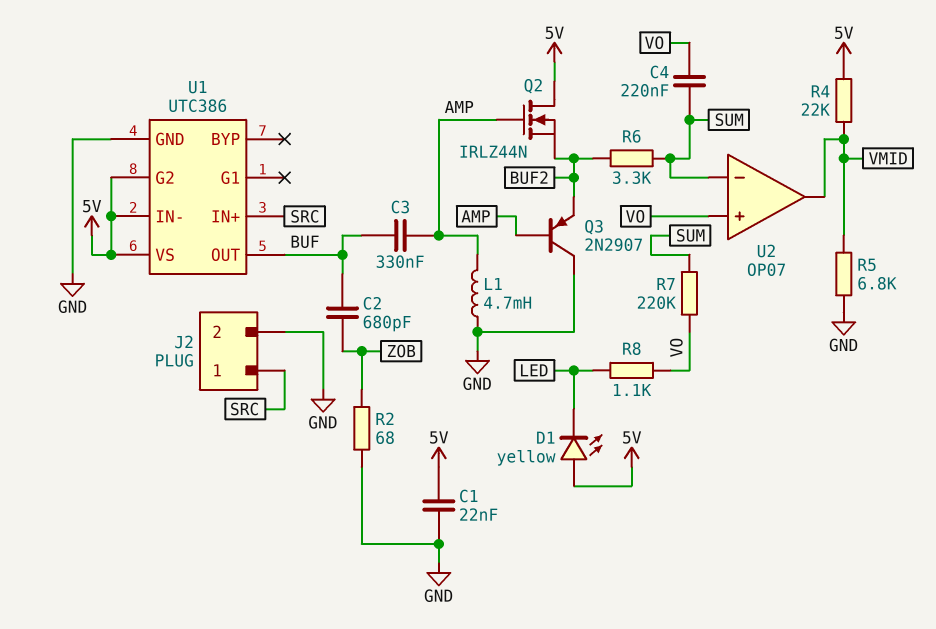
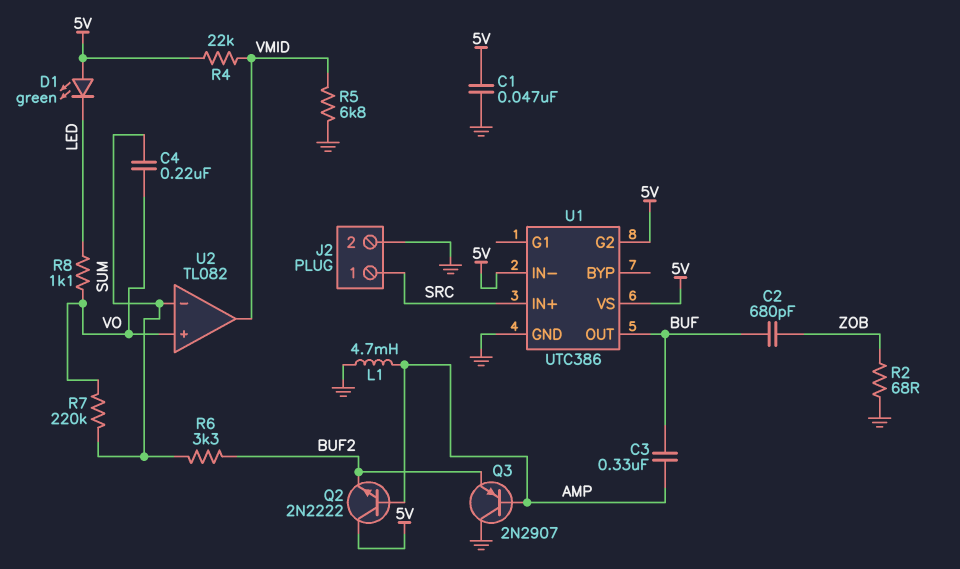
C1: 22nF (5V, GND) -> 47nF (5V, GND)
D1: LED yellow (A 5V, K LED) -> LED green (A 5V, K LED)
Q2: NMOS IRLZ44N (G AMP, D 5V, S BUF2) -> NPN 2N2222 (B AMP, C 5V, E BUF2)
U2: OP07 -> TL082

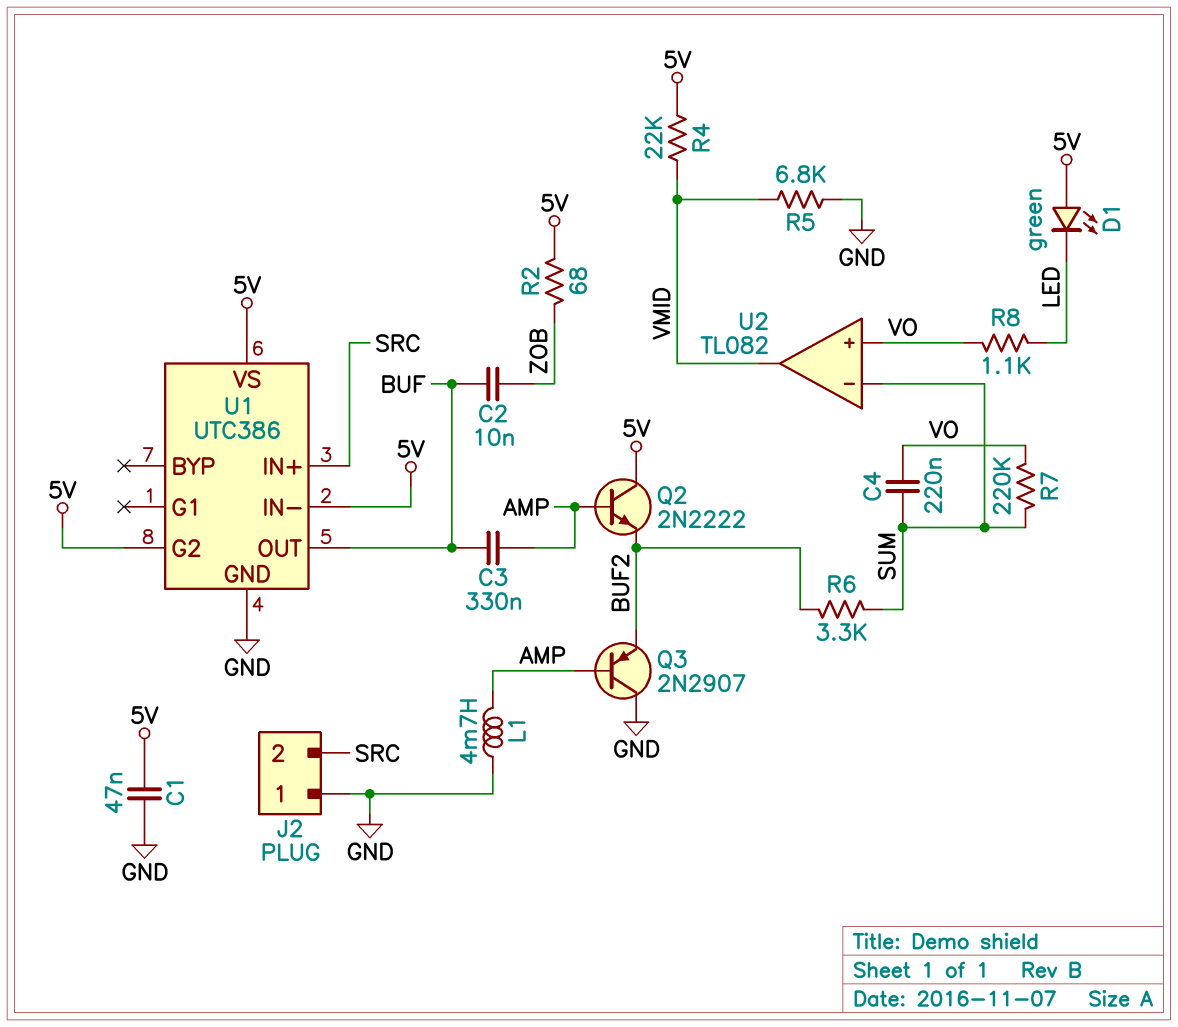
C2: 680pF (BUF, ZOB) -> 10nF (BUF, ZOB)
J2 pin 1: SRC -> GND
J2 pin 2: GND -> SRC
R2: 68 (GND, ZOB) -> 68 (5V, ZOB)

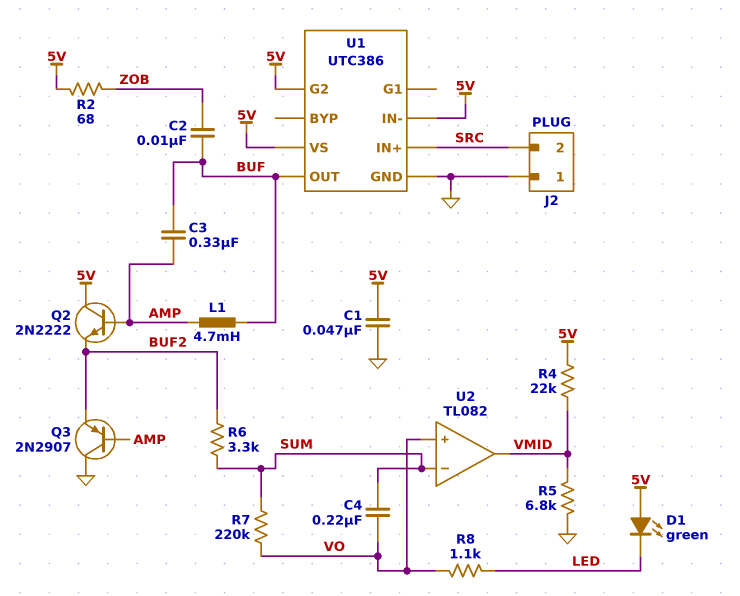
L1: 4.7mH (AMP, GND) -> 4.7mH (AMP, BUF)

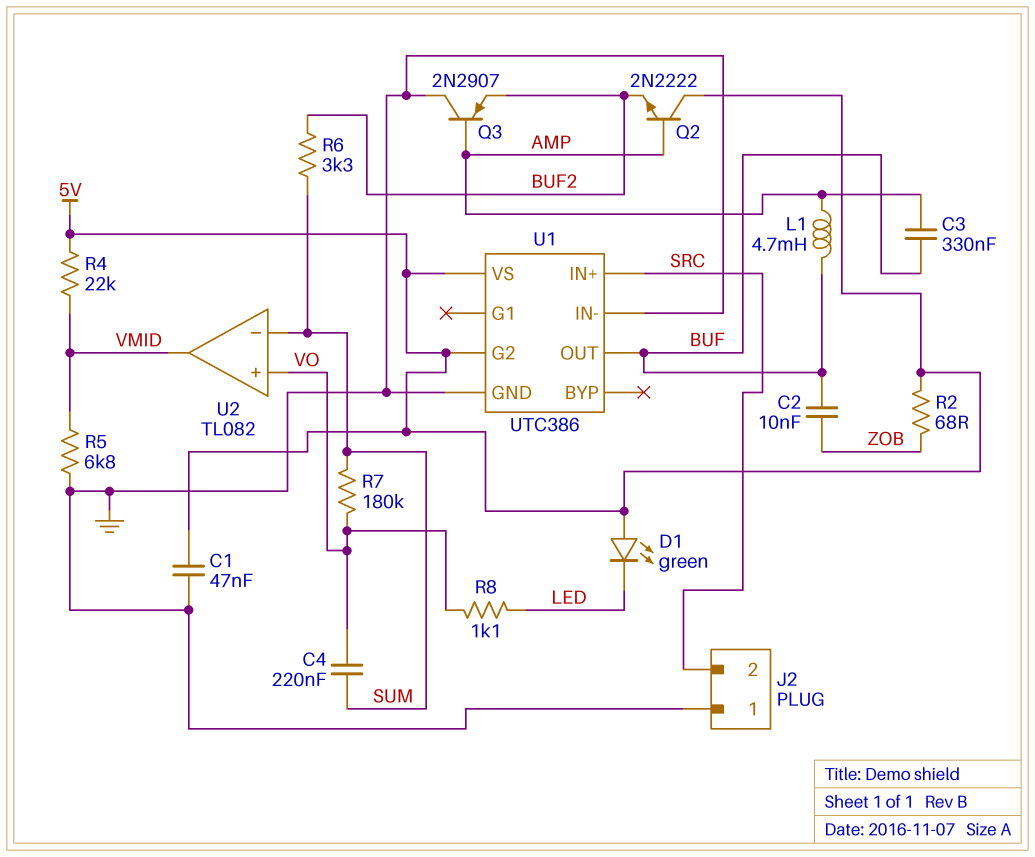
R7: 220k (SUM, VO) -> 180k (SUM, VO)
U1 pin IN-: 5V -> GND

